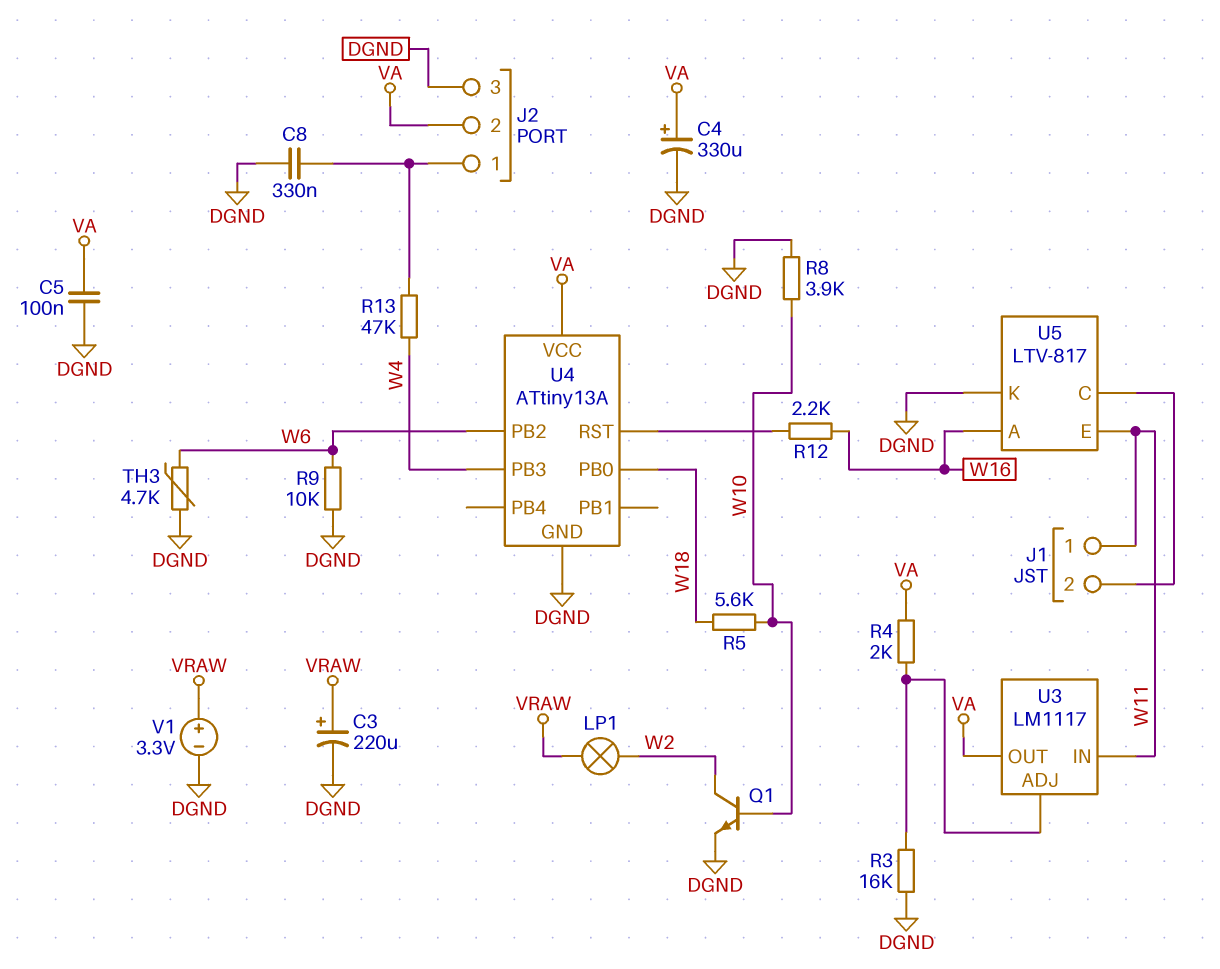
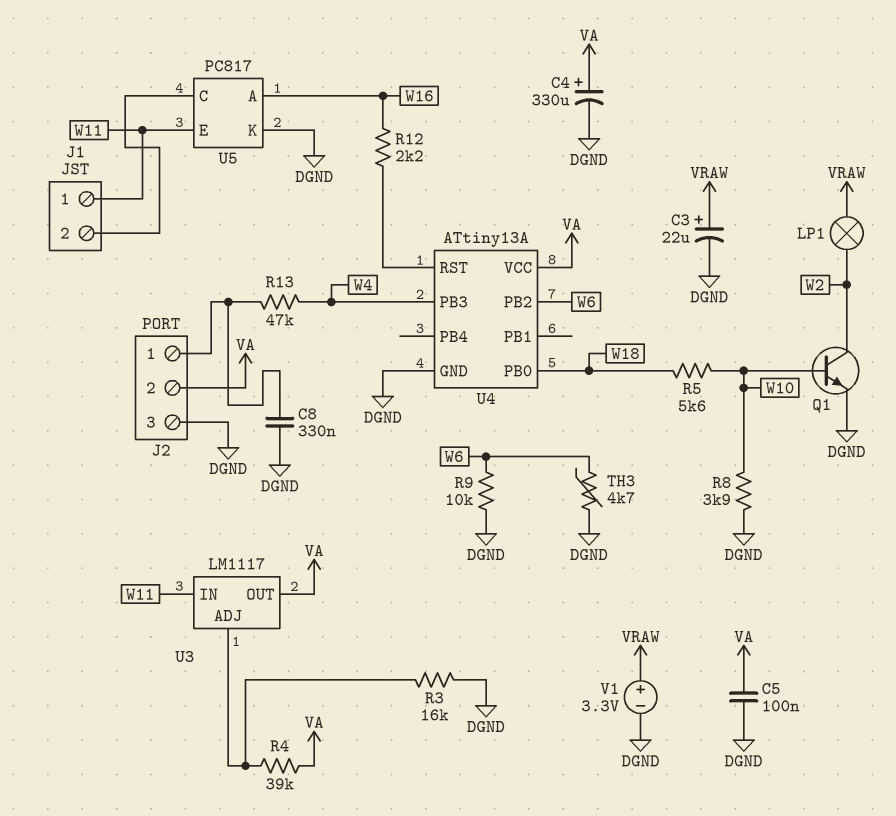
C3: 220uF (plus VRAW, minus DGND) -> 22uF (plus VRAW, minus DGND)
R4: 2k (U3/ADJ, VA) -> 39k (U3/ADJ, VA)
U5: LTV-817 -> PC817

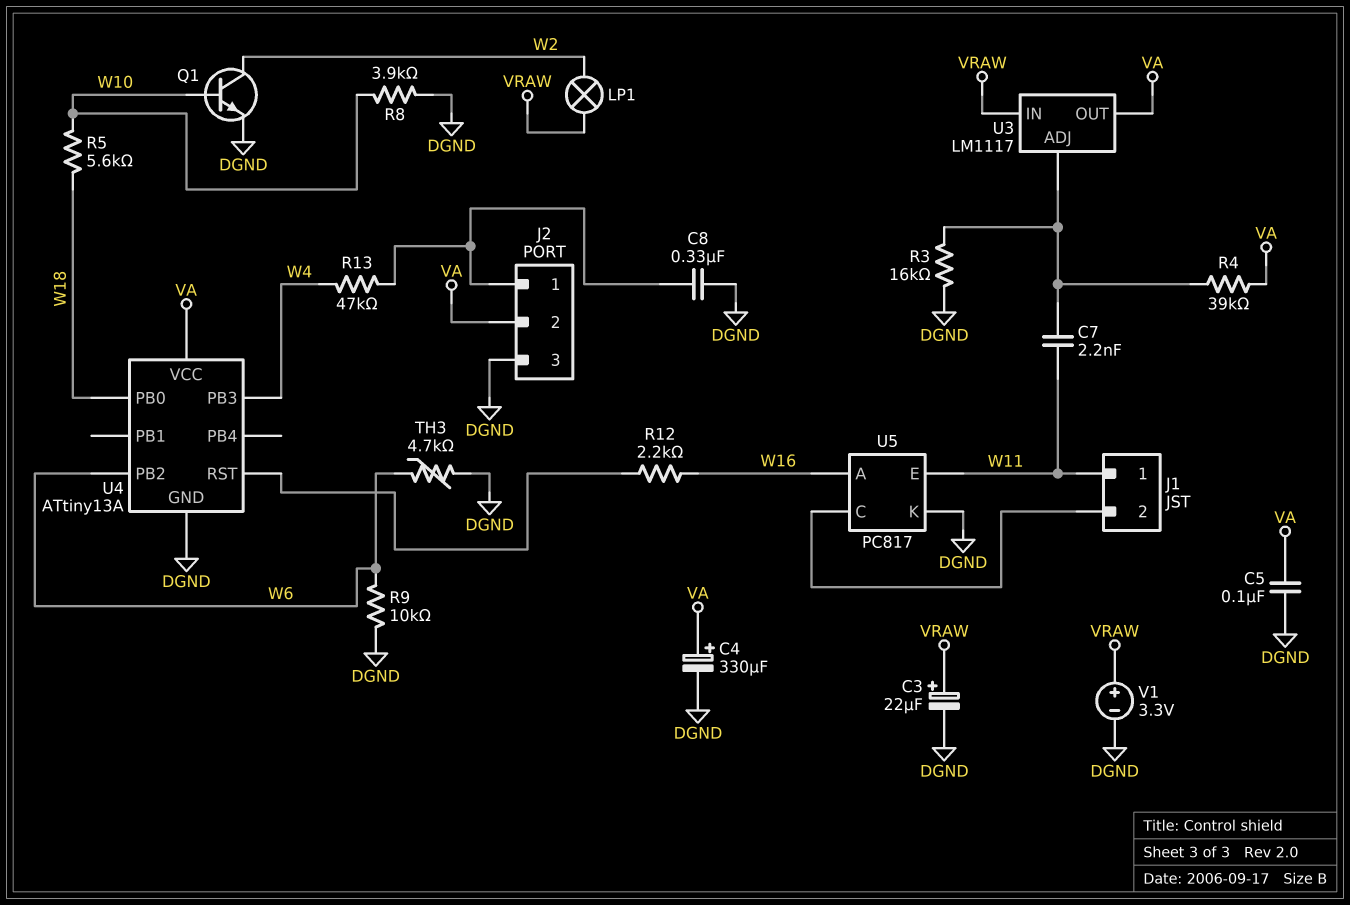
C7: none -> 2.2nF (U3/ADJ, W11)
U3 pin IN: W11 -> VRAW

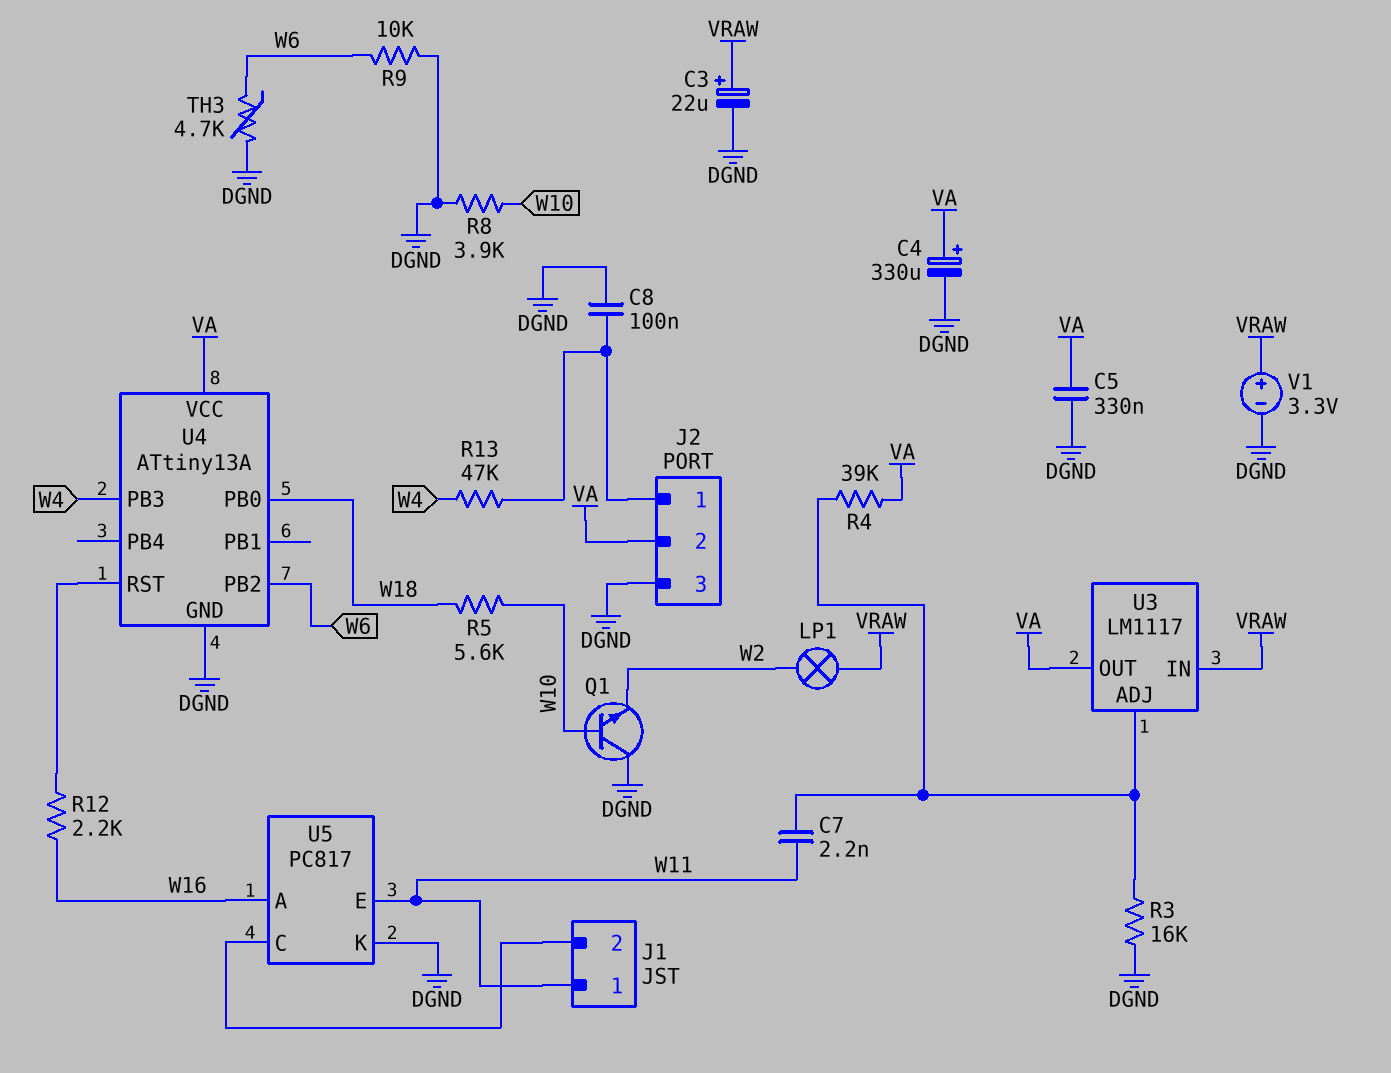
C5: 100nF (DGND, VA) -> 330nF (DGND, VA)
C8: 330nF (DGND, J2/1) -> 100nF (DGND, J2/1)
Q1: NPN (B W10, C W2, E DGND) -> NPN (B W10, C DGND, E W2)

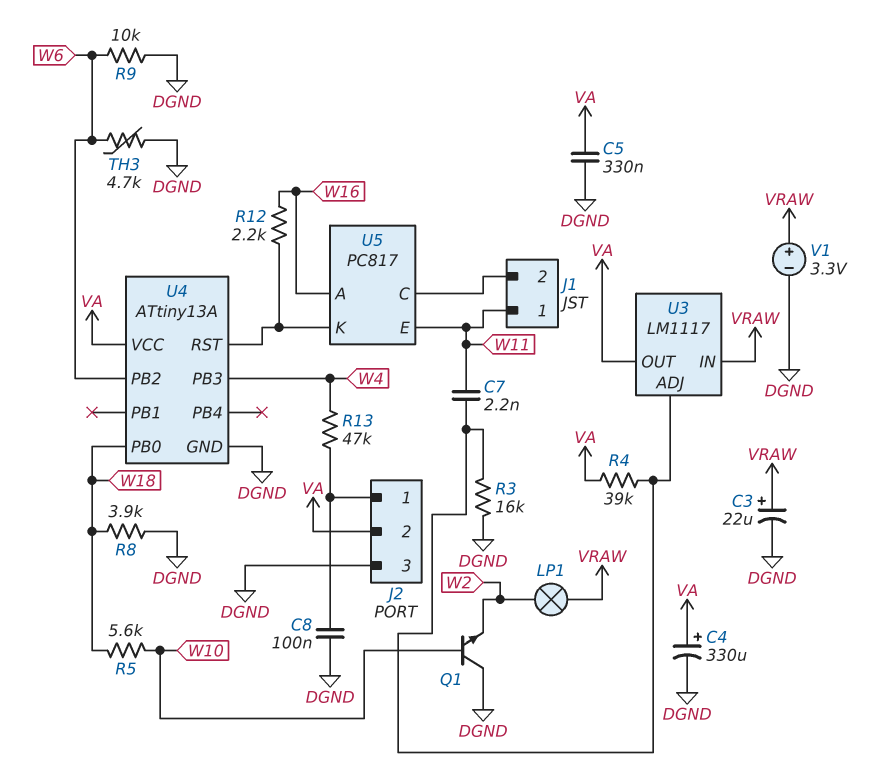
R8: 3.9k (DGND, W10) -> 3.9k (DGND, W18)
U5 pin K: DGND -> U4/RST

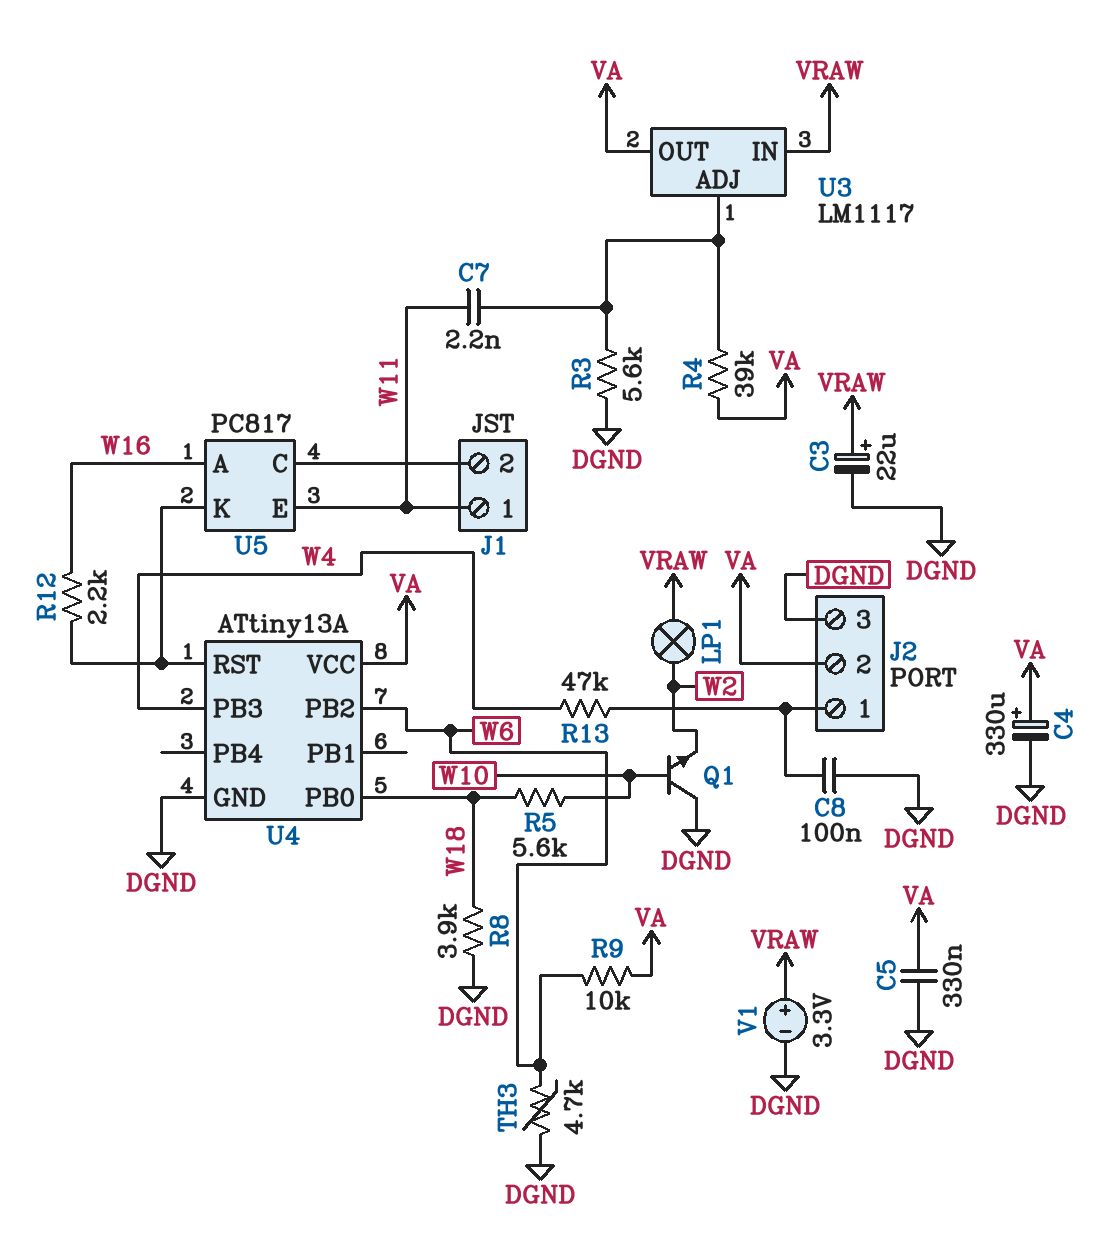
R3: 16k (DGND, U3/ADJ) -> 5.6k (DGND, U3/ADJ)
R9: 10k (DGND, W6) -> 10k (VA, W6)

